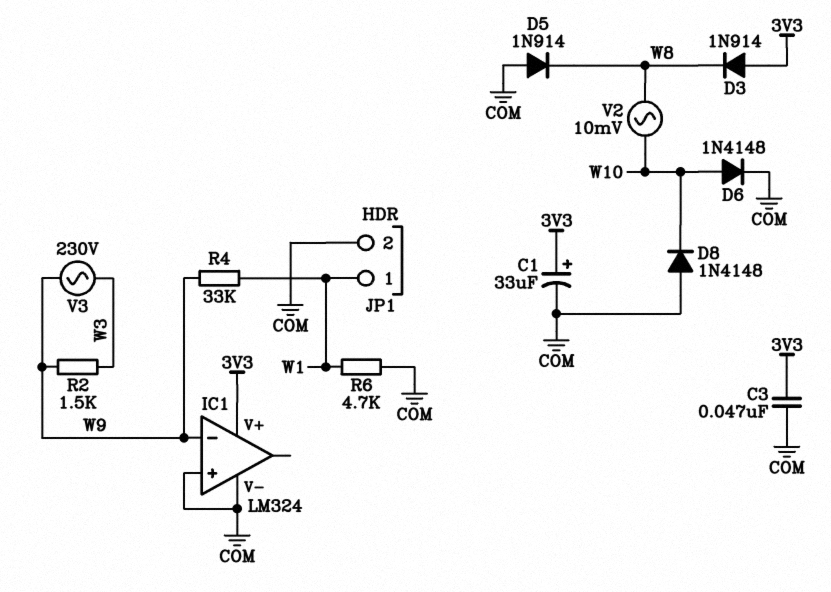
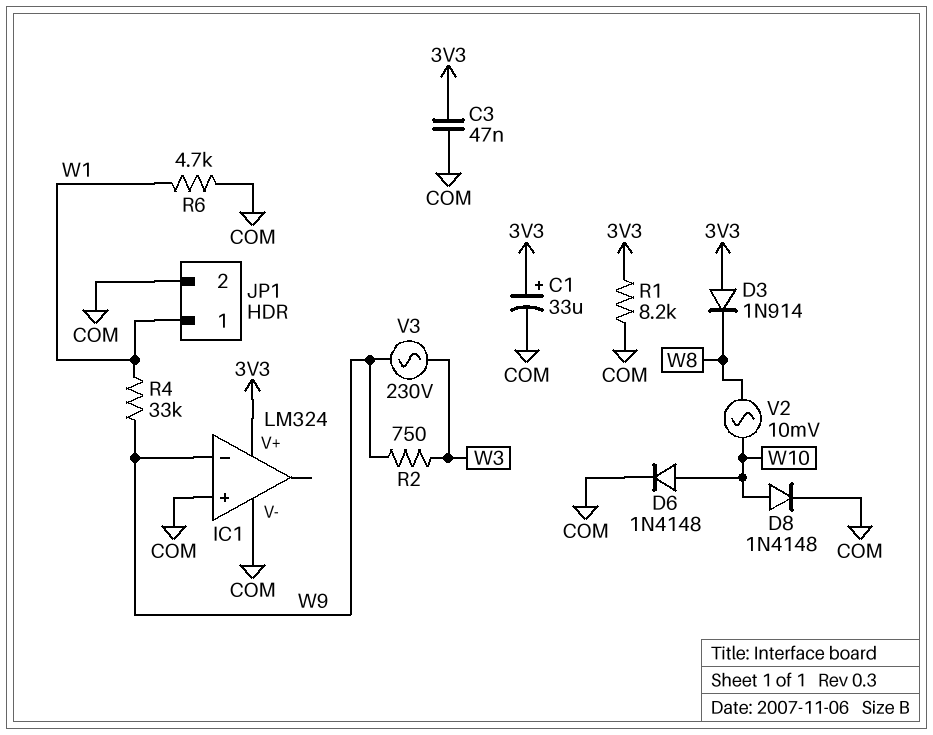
D5: diode 1N914 (A COM, K W8) -> none
D8: diode 1N4148 (A COM, K W10) -> diode 1N4148 (A W10, K COM)
R1: none -> 8.2k (3V3, COM)
R2: 1.5k (W3, W9) -> 750 (W3, W9)

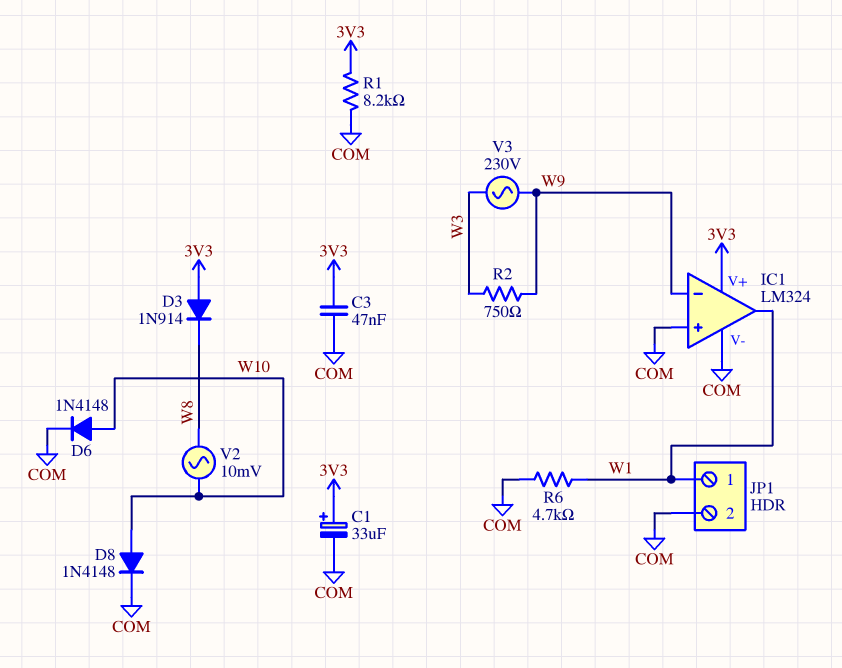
IC1 pin out: none -> W1
R4: 33k (W1, W9) -> none

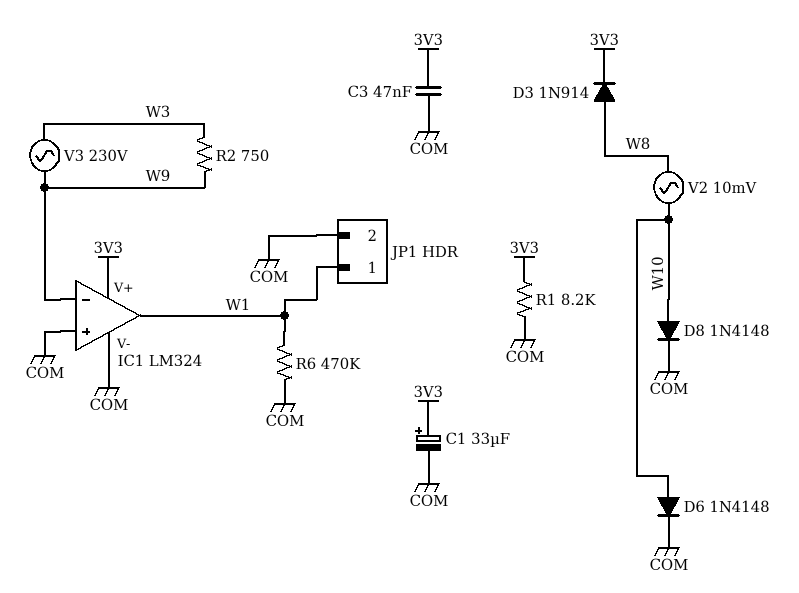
D3: diode 1N914 (A 3V3, K W8) -> diode 1N914 (A W8, K 3V3)
R6: 4.7k (COM, W1) -> 470k (COM, W1)

